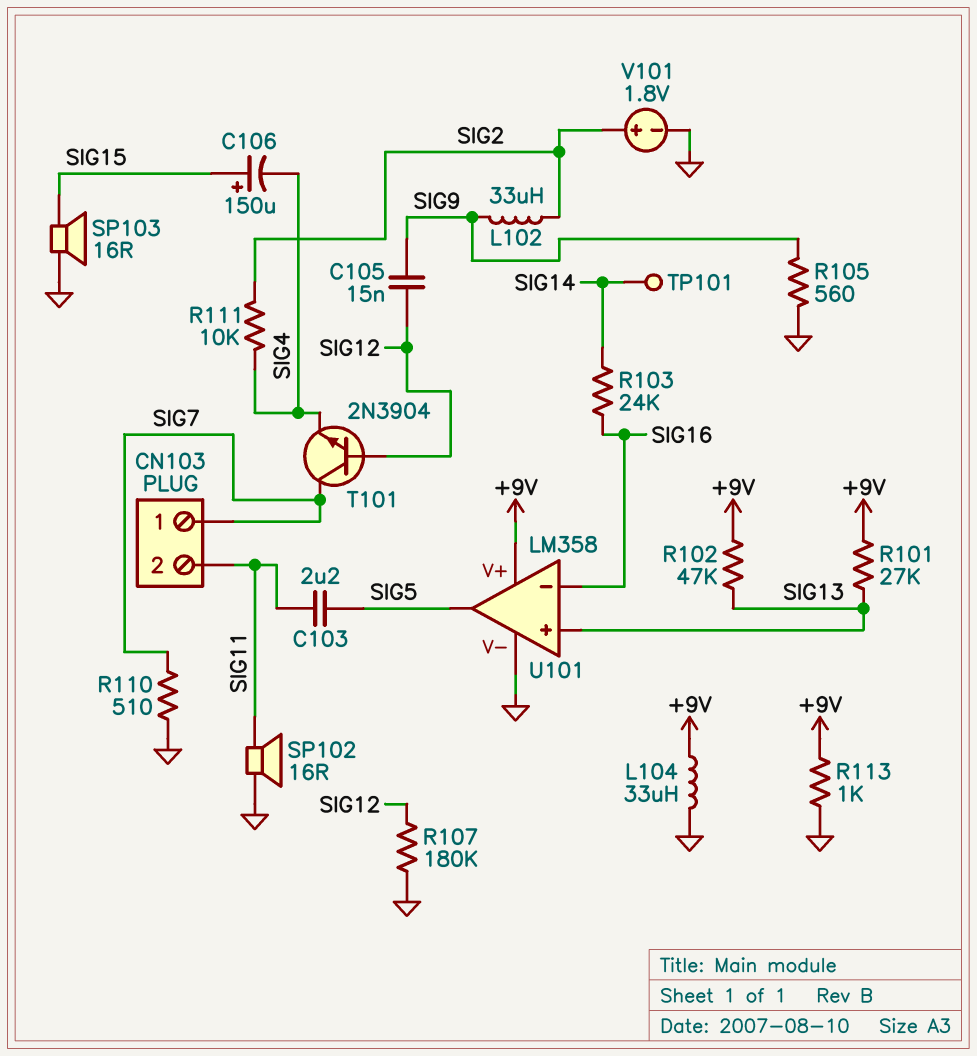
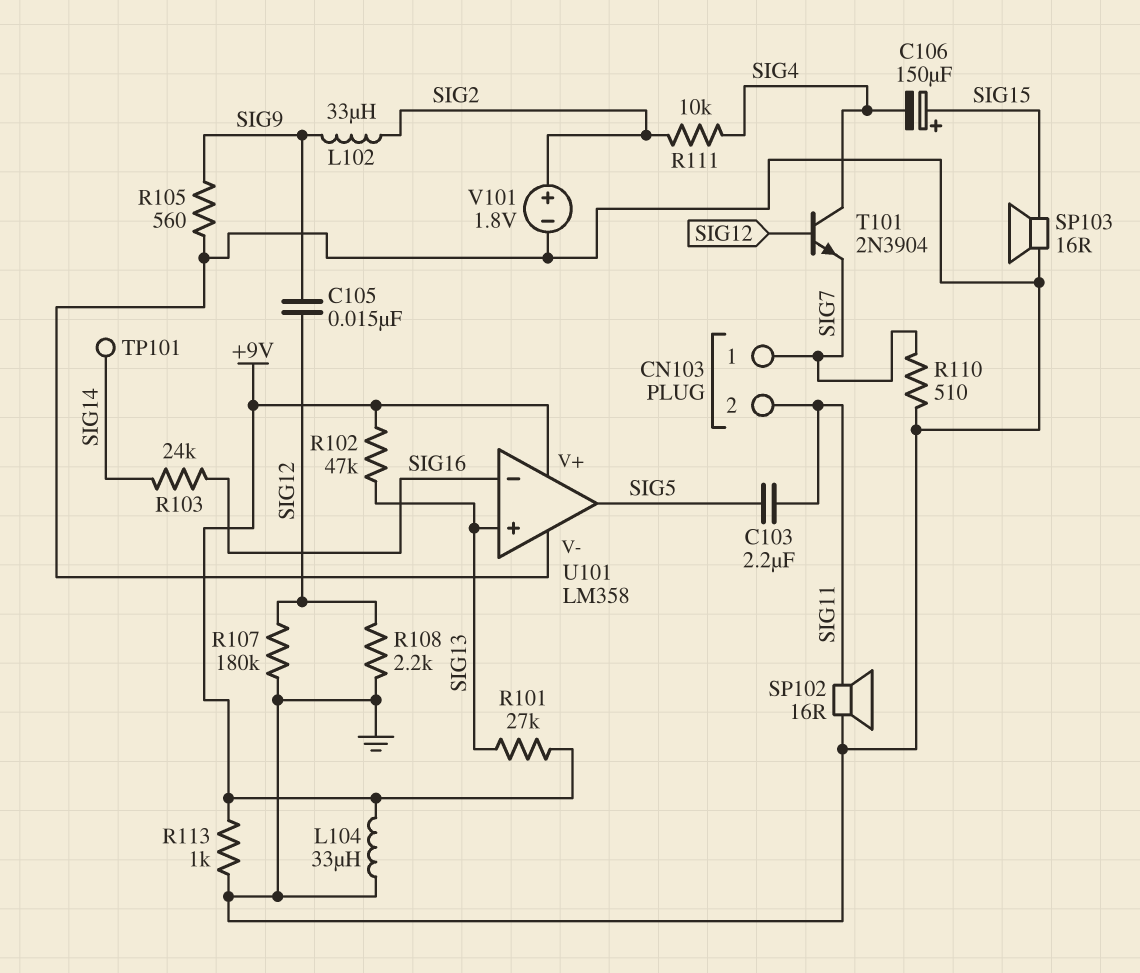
R108: none -> 2.2k (GND, SIG12)
T101: NPN 2N3904 (B SIG12, C SIG7, E SIG4) -> NPN 2N3904 (B SIG12, C SIG4, E SIG7)

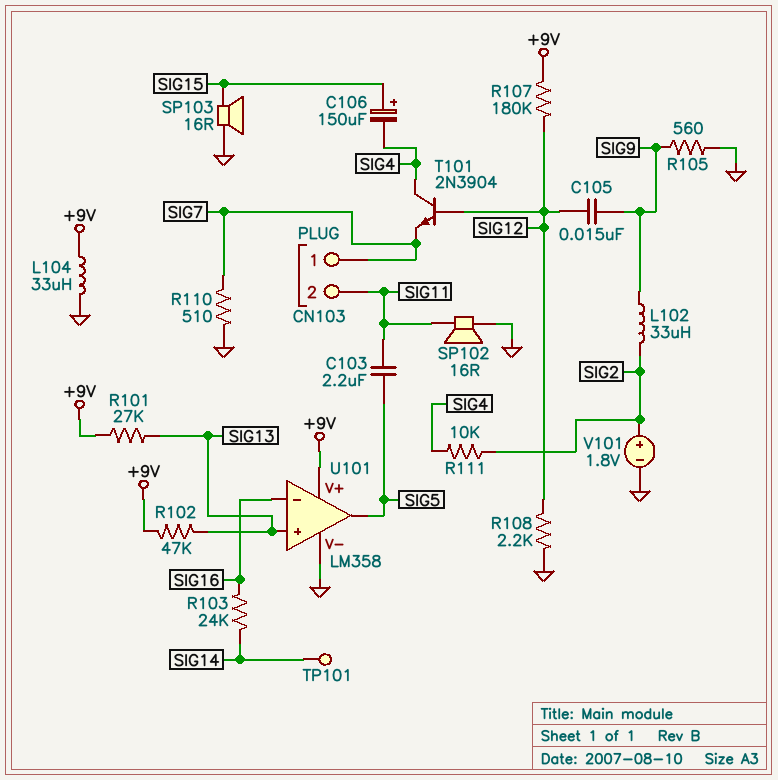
R107: 180k (GND, SIG12) -> 180k (+9V, SIG12)
R113: 1k (+9V, GND) -> none

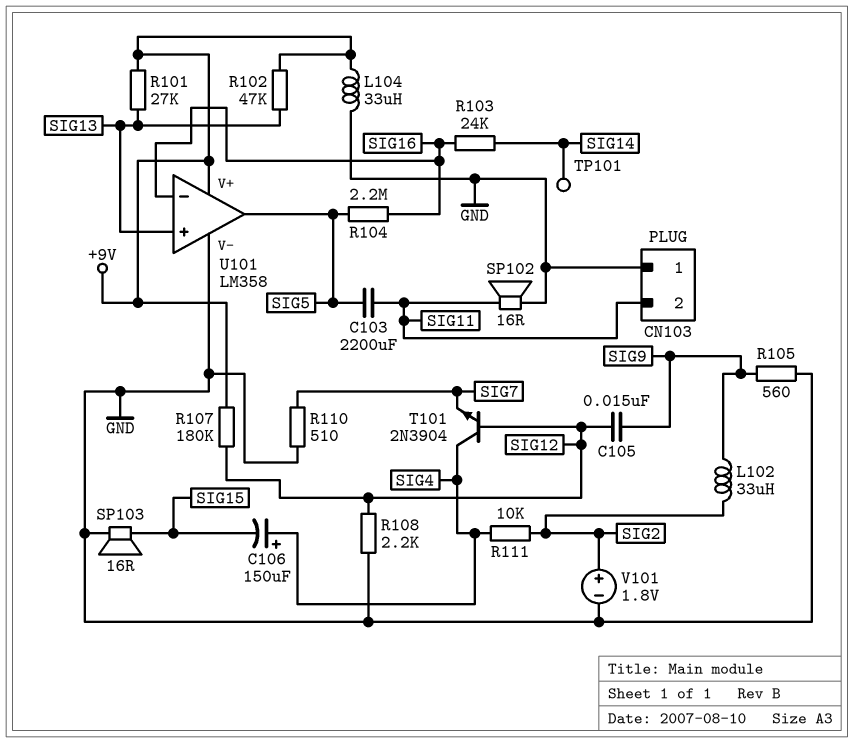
C103: 2.2uF (SIG5, SIG11) -> 2200uF (SIG5, SIG11)
C106: 150uF (plus SIG15, minus SIG4) -> 150uF (plus SIG4, minus SIG15)
CN103 pin 1: SIG7 -> GND
R104: none -> 2.2M (SIG5, SIG16)

